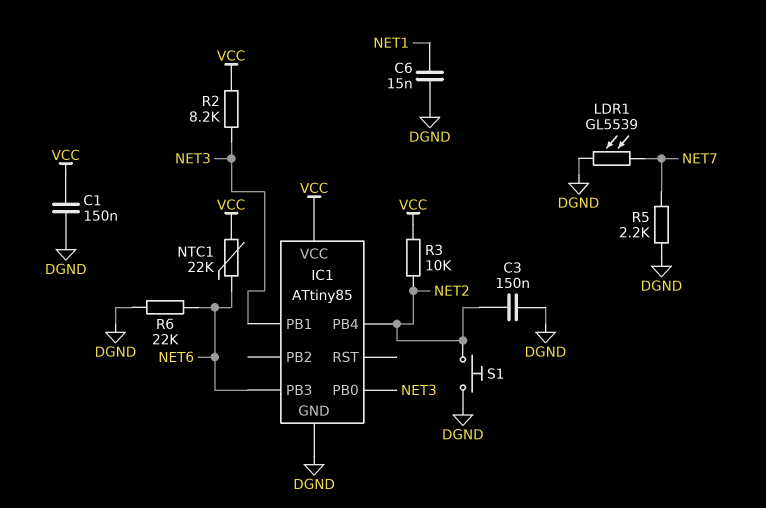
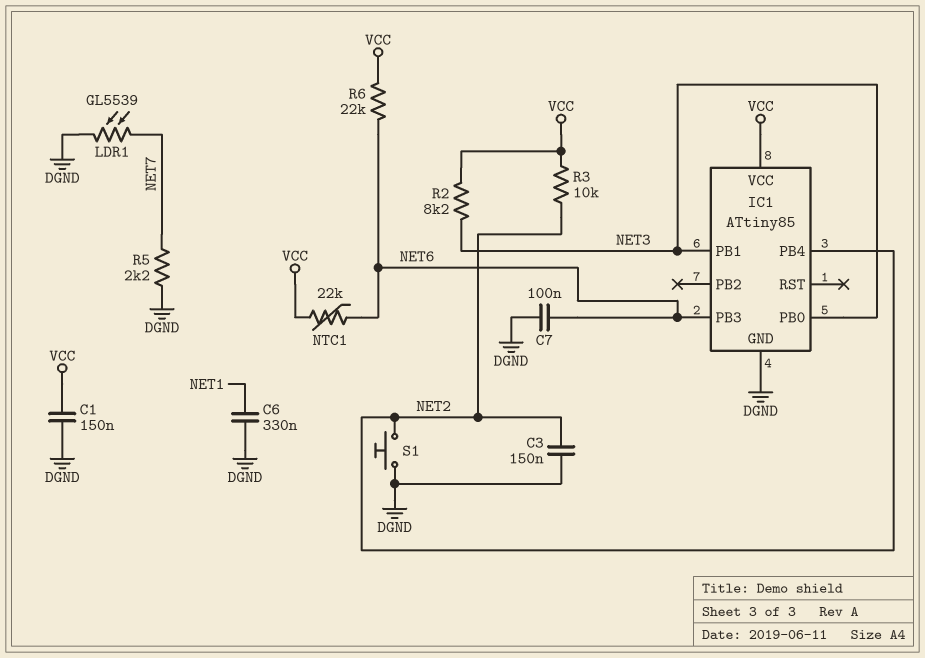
C6: 15nF (DGND, NET1) -> 330nF (DGND, NET1)
C7: none -> 100nF (DGND, NET6)
R6: 22k (DGND, NET6) -> 22k (NET6, VCC)

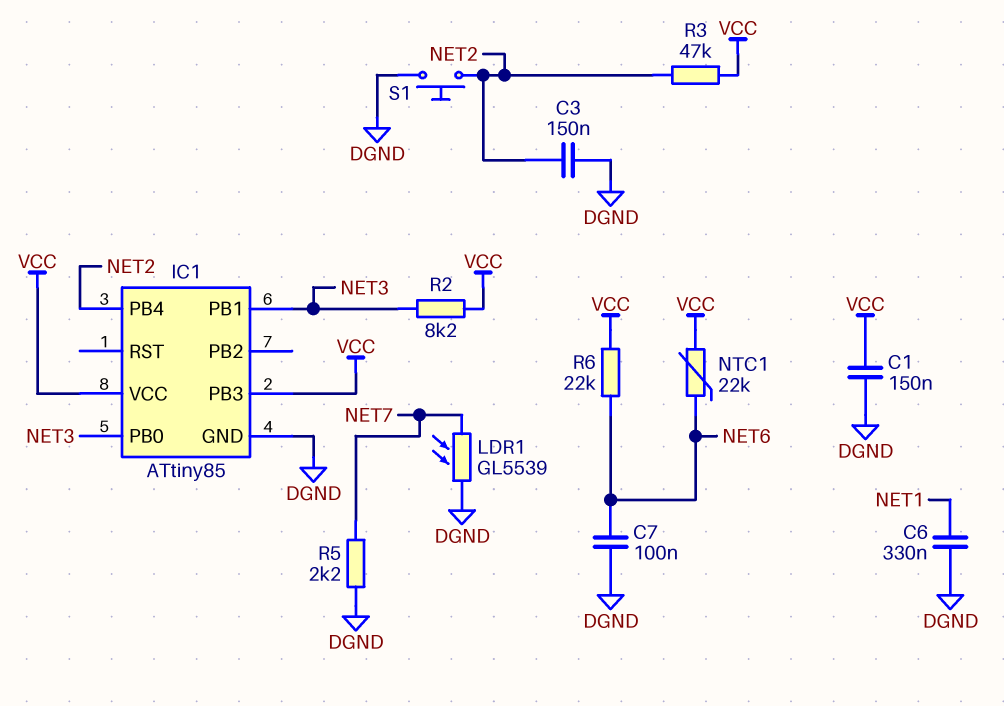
IC1 pin PB3: NET6 -> VCC
R3: 10k (NET2, VCC) -> 47k (NET2, VCC)

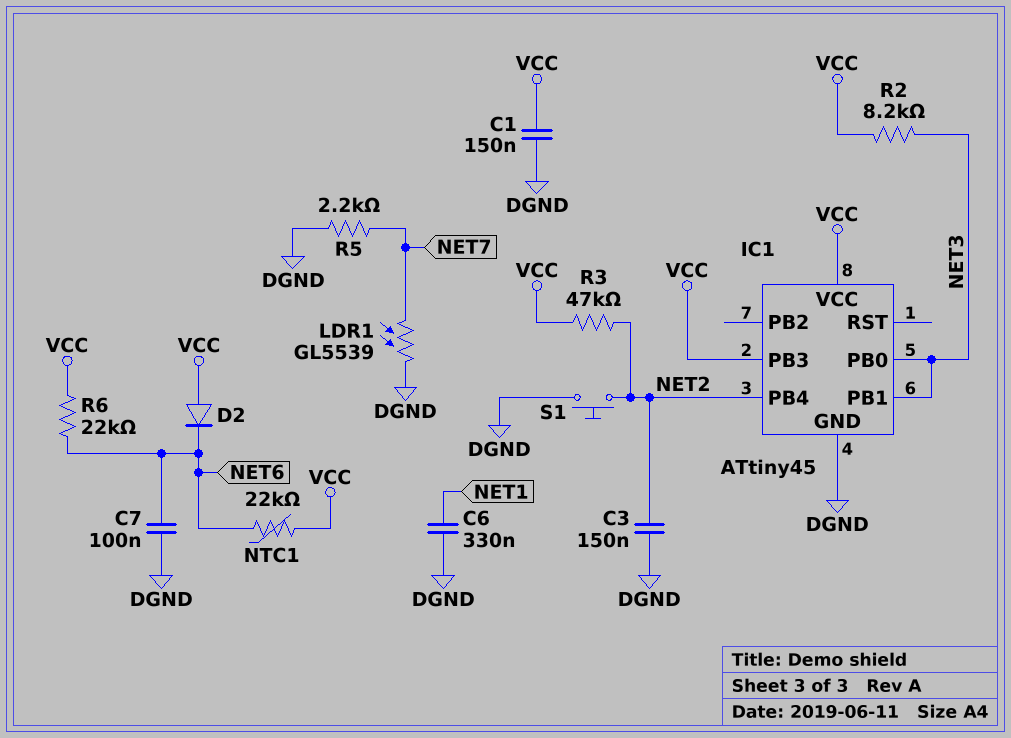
D2: none -> diode (A VCC, K NET6)
IC1: ATtiny85 -> ATtiny45

